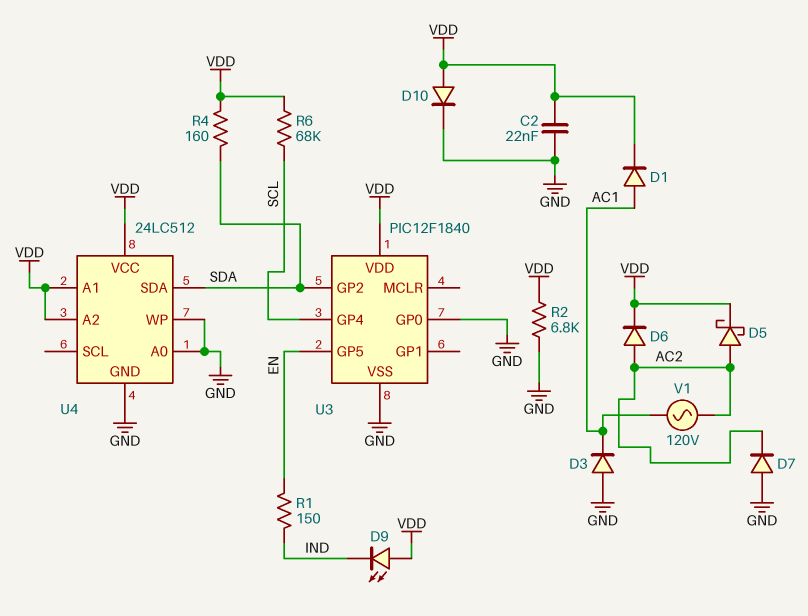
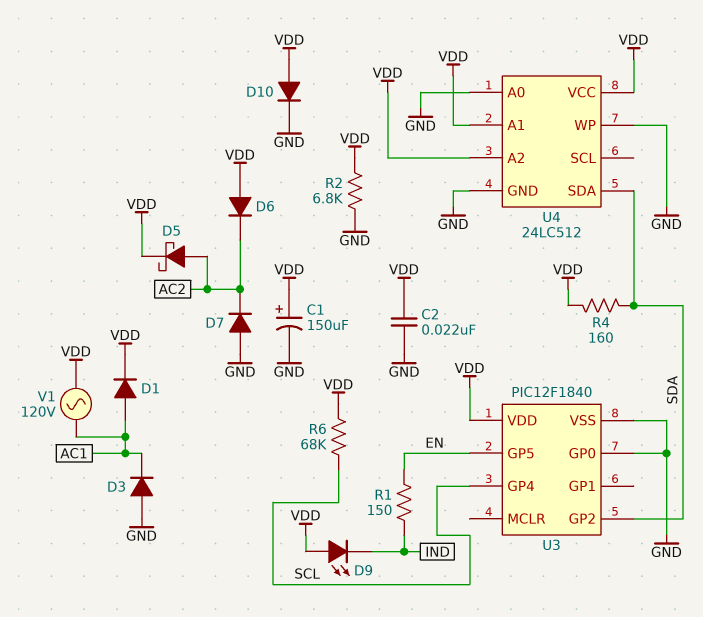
C1: none -> 150uF (plus VDD, minus GND)
D6: diode (A AC2, K VDD) -> diode (A VDD, K AC2)
V1: AC 120V (AC1, AC2) -> AC 120V (AC1, VDD)

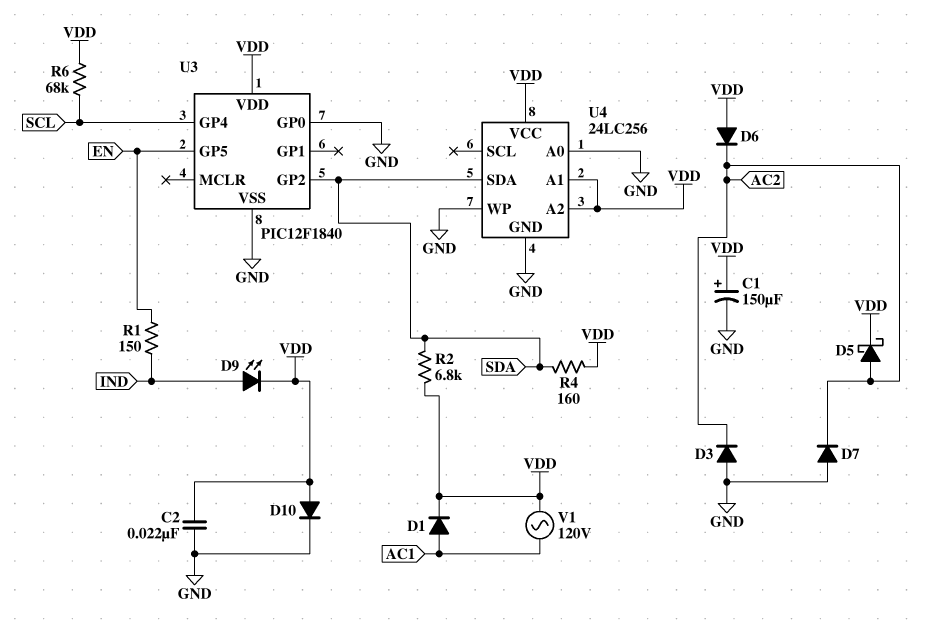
D3: diode (A GND, K AC1) -> diode (A GND, K AC2)
D9: LED (A VDD, K IND) -> LED (A IND, K VDD)
R2: 6.8k (GND, VDD) -> 6.8k (SDA, VDD)
U4: 24LC512 -> 24LC256

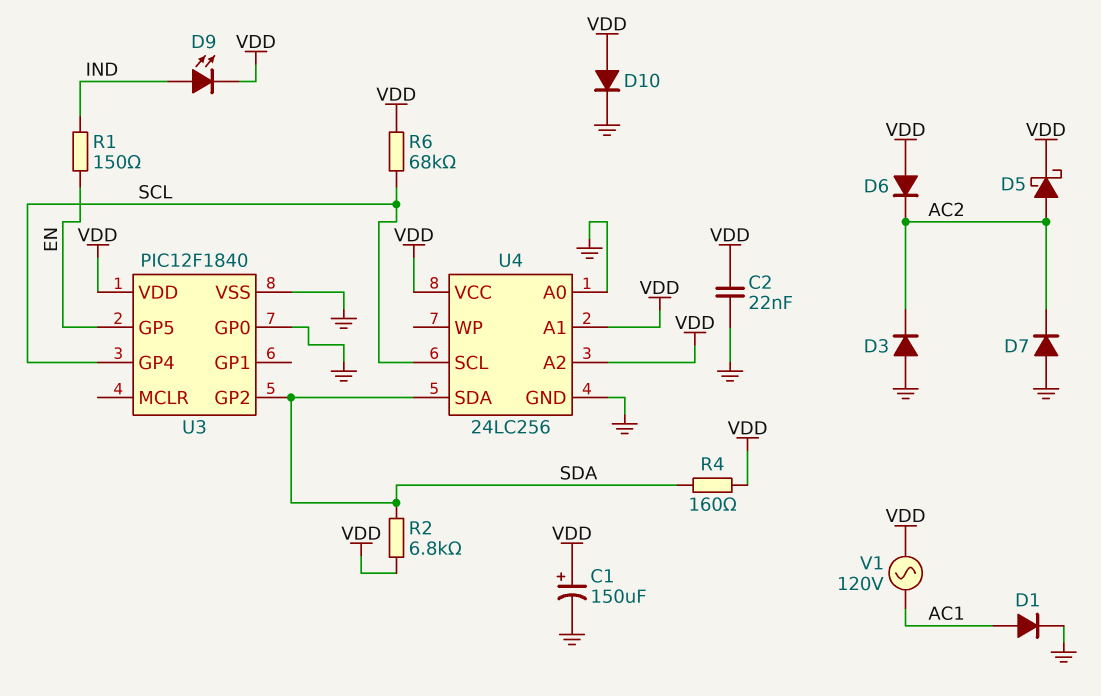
D1: diode (A AC1, K VDD) -> diode (A AC1, K GND)
U4 pin SCL: none -> SCL
U4 pin WP: GND -> none

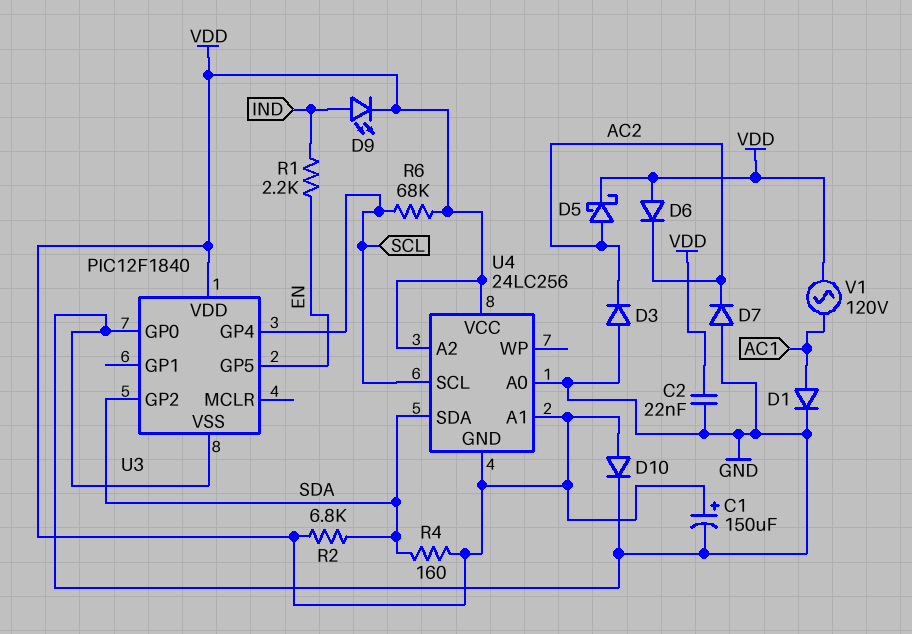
R1: 150 (EN, IND) -> 2.2k (EN, IND)
U4 pin GND: GND -> VDD

